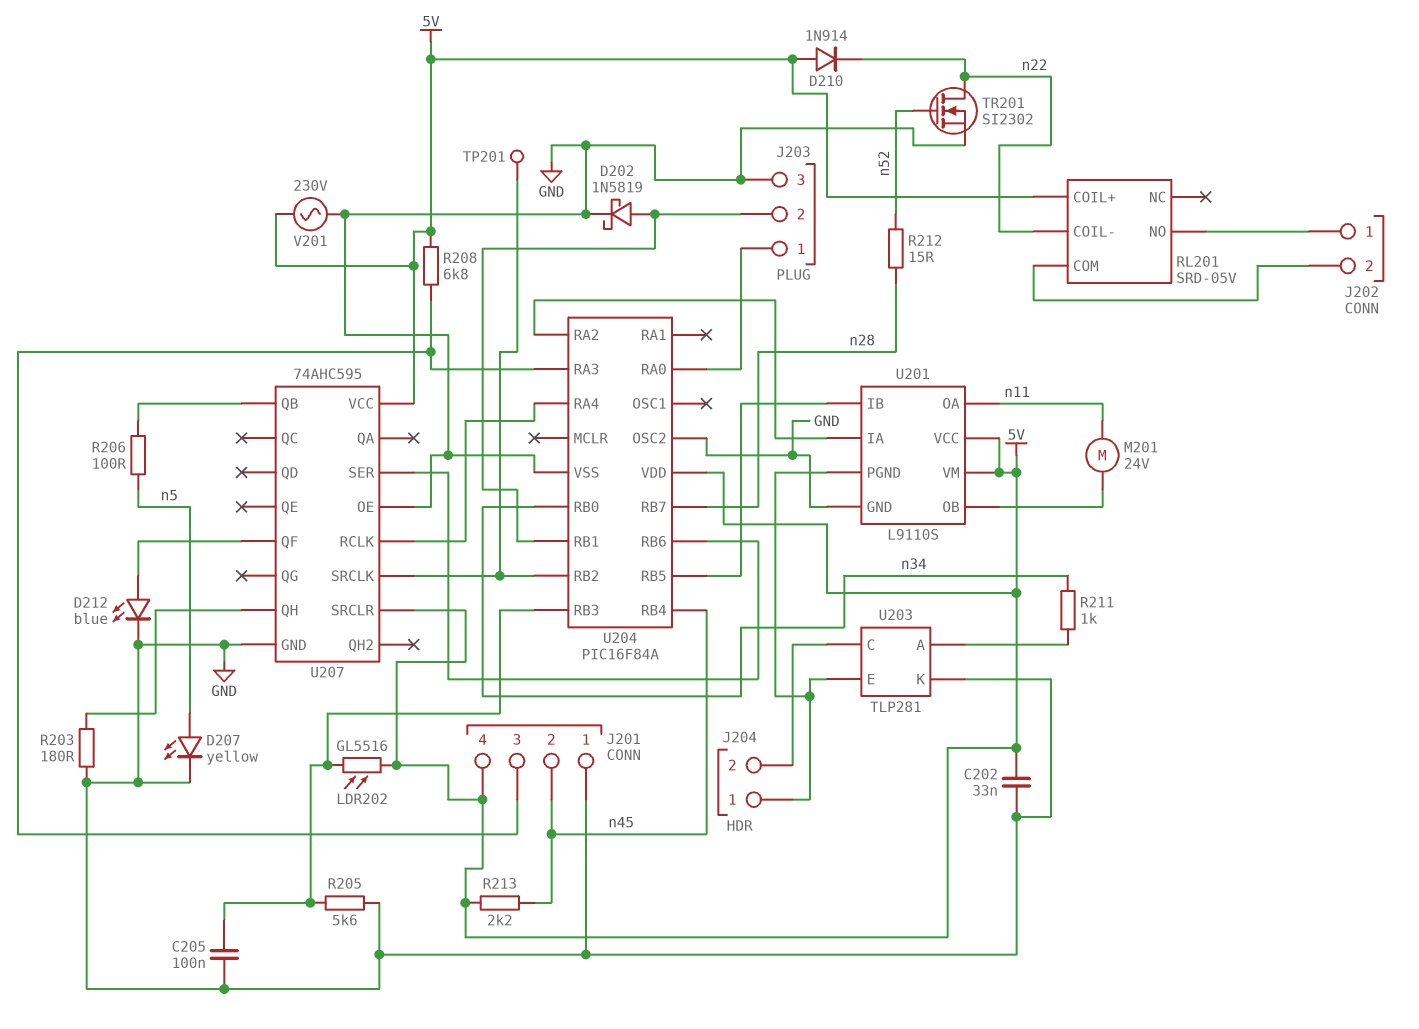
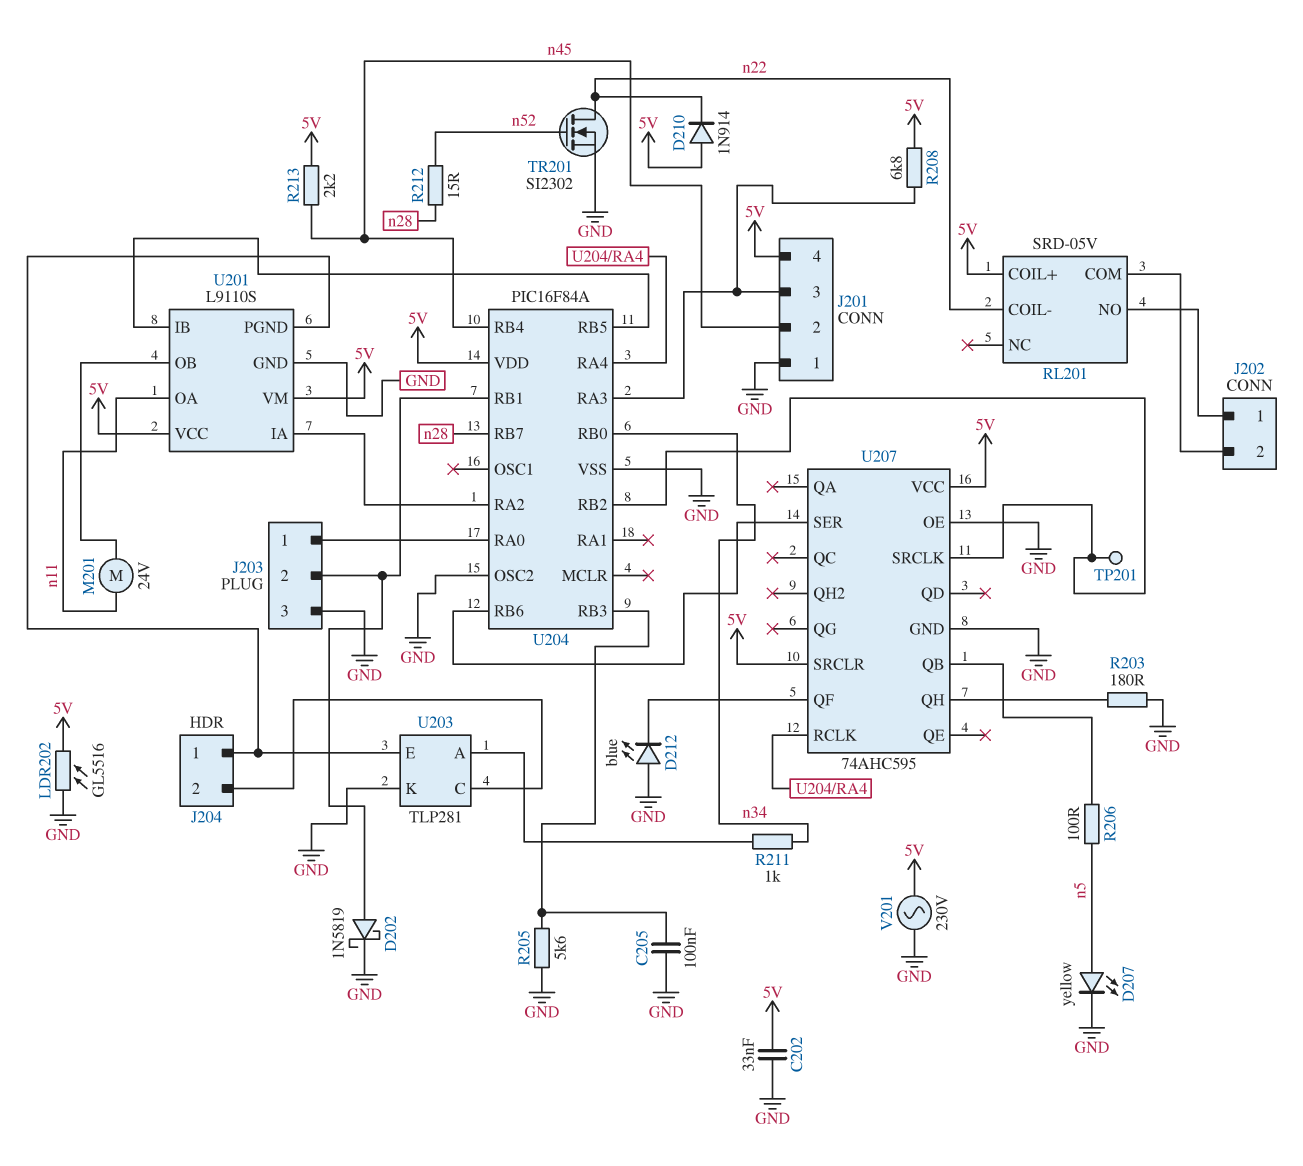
D212: LED blue (A U207/QF, K GND) -> LED blue (A GND, K U207/QF)
LDR202: GL5516 (5V, U204/RB3) -> GL5516 (5V, GND)

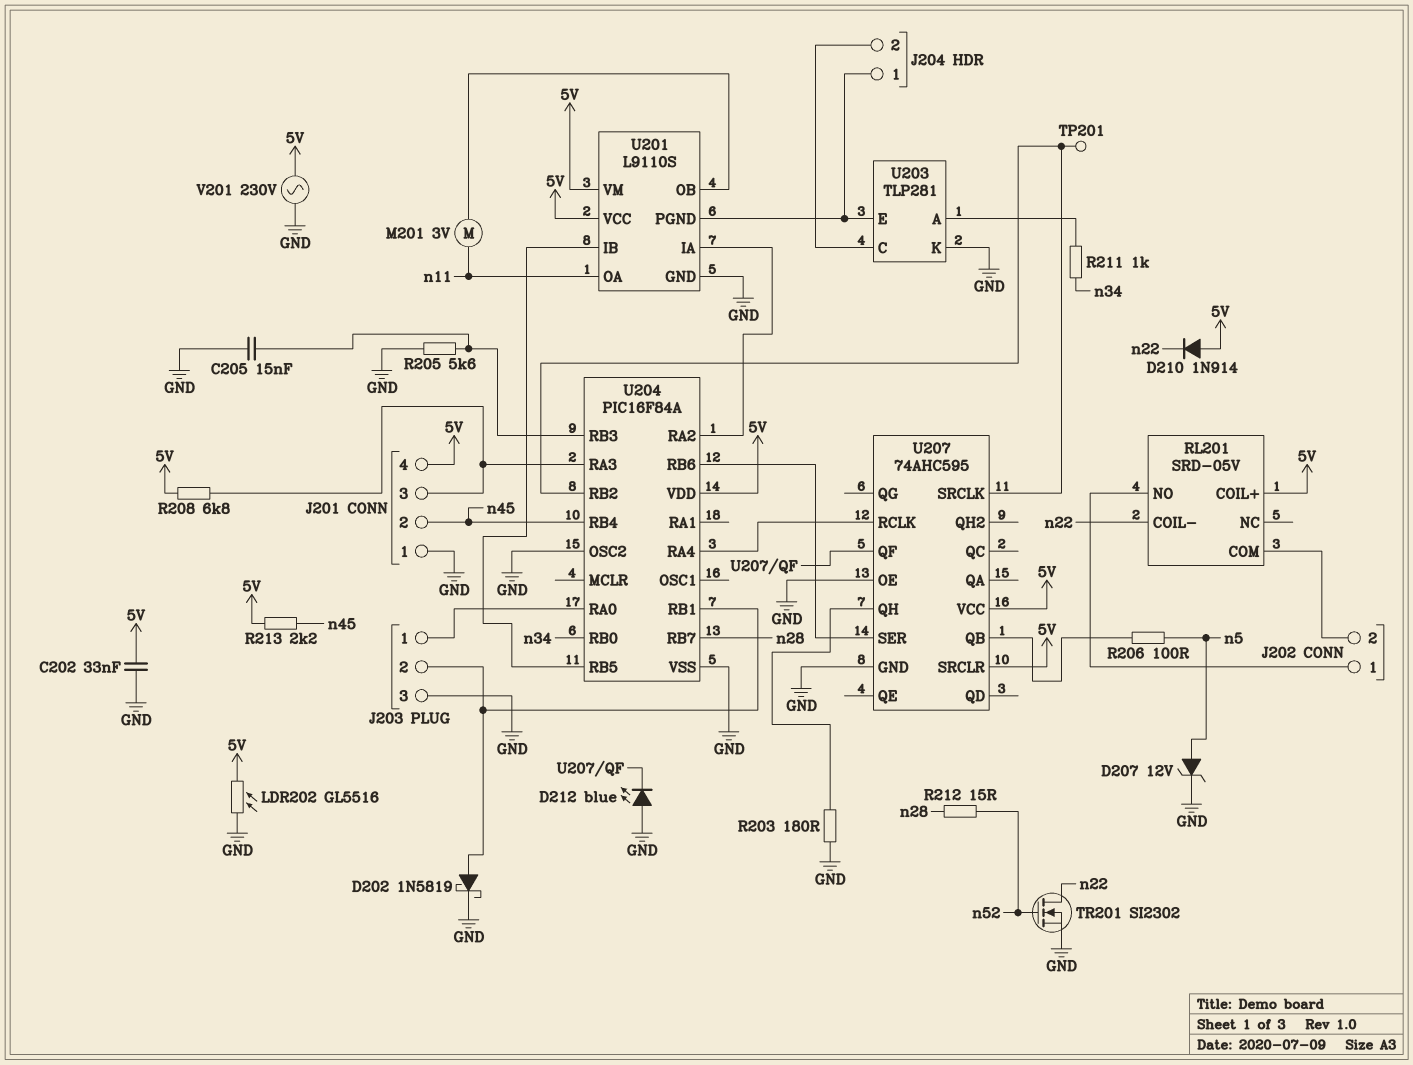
C205: 100nF (GND, U204/RB3) -> 15nF (GND, U204/RB3)
D207: LED yellow (A n5, K GND) -> zener 12V (A n5, K GND)
M201: motor 24V (U201/OB, n11) -> motor 3V (U201/OB, n11)

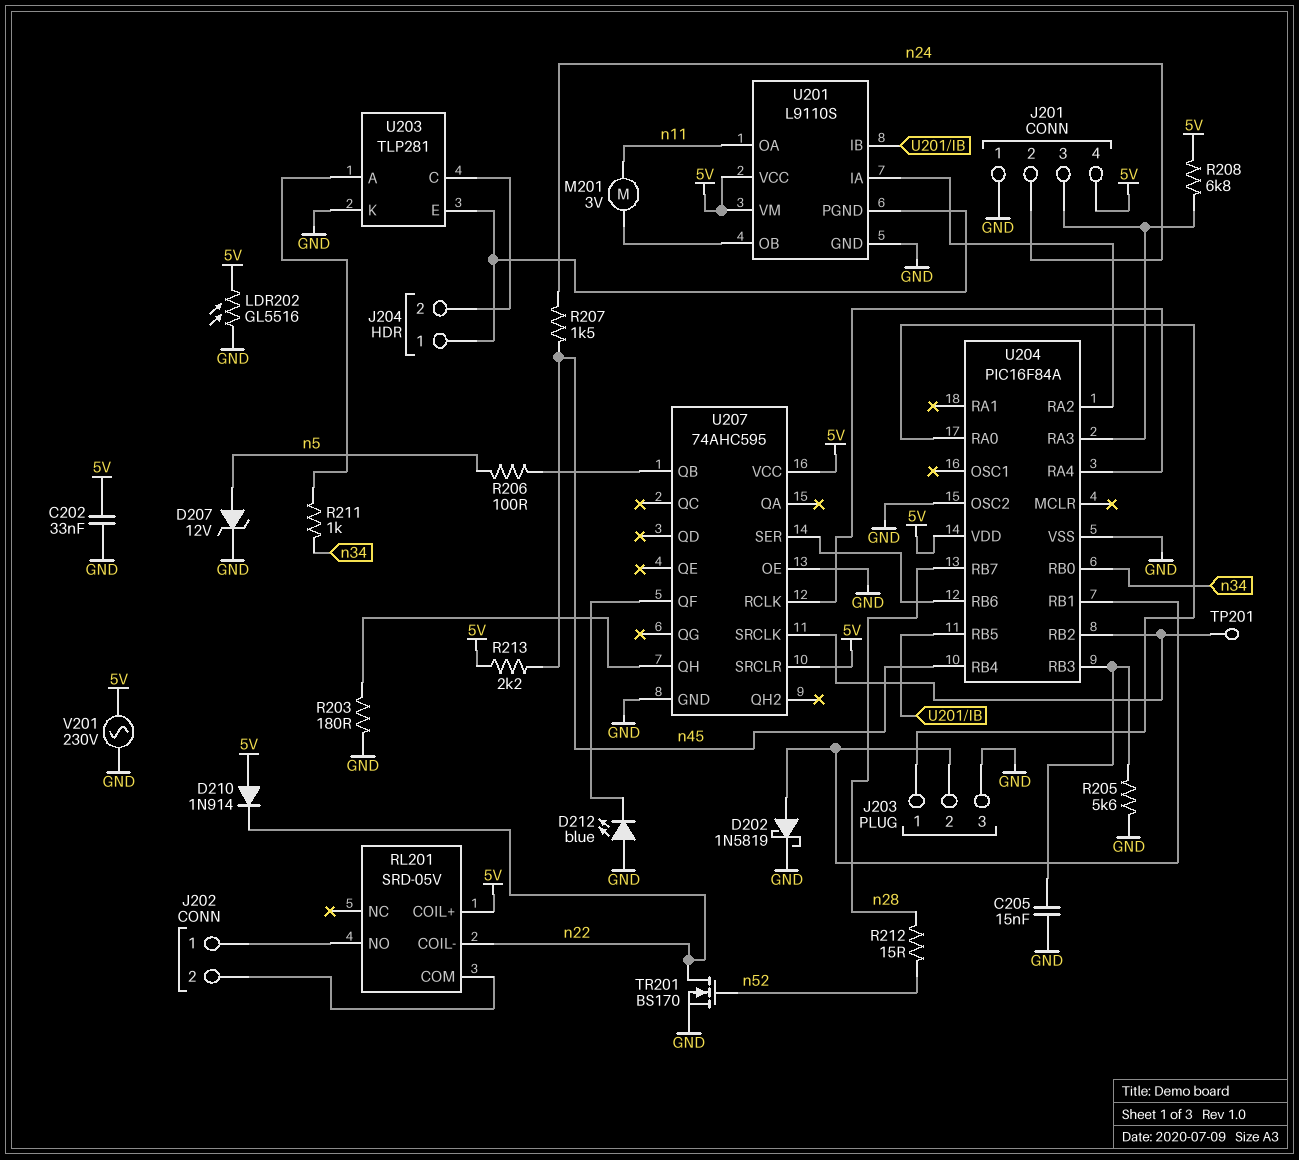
J201 pin 2: n45 -> n24
R207: none -> 1.5k (n24, n45)
TR201: NMOS SI2302 (G n52, D n22, S GND) -> NMOS BS170 (G n52, D n22, S GND)

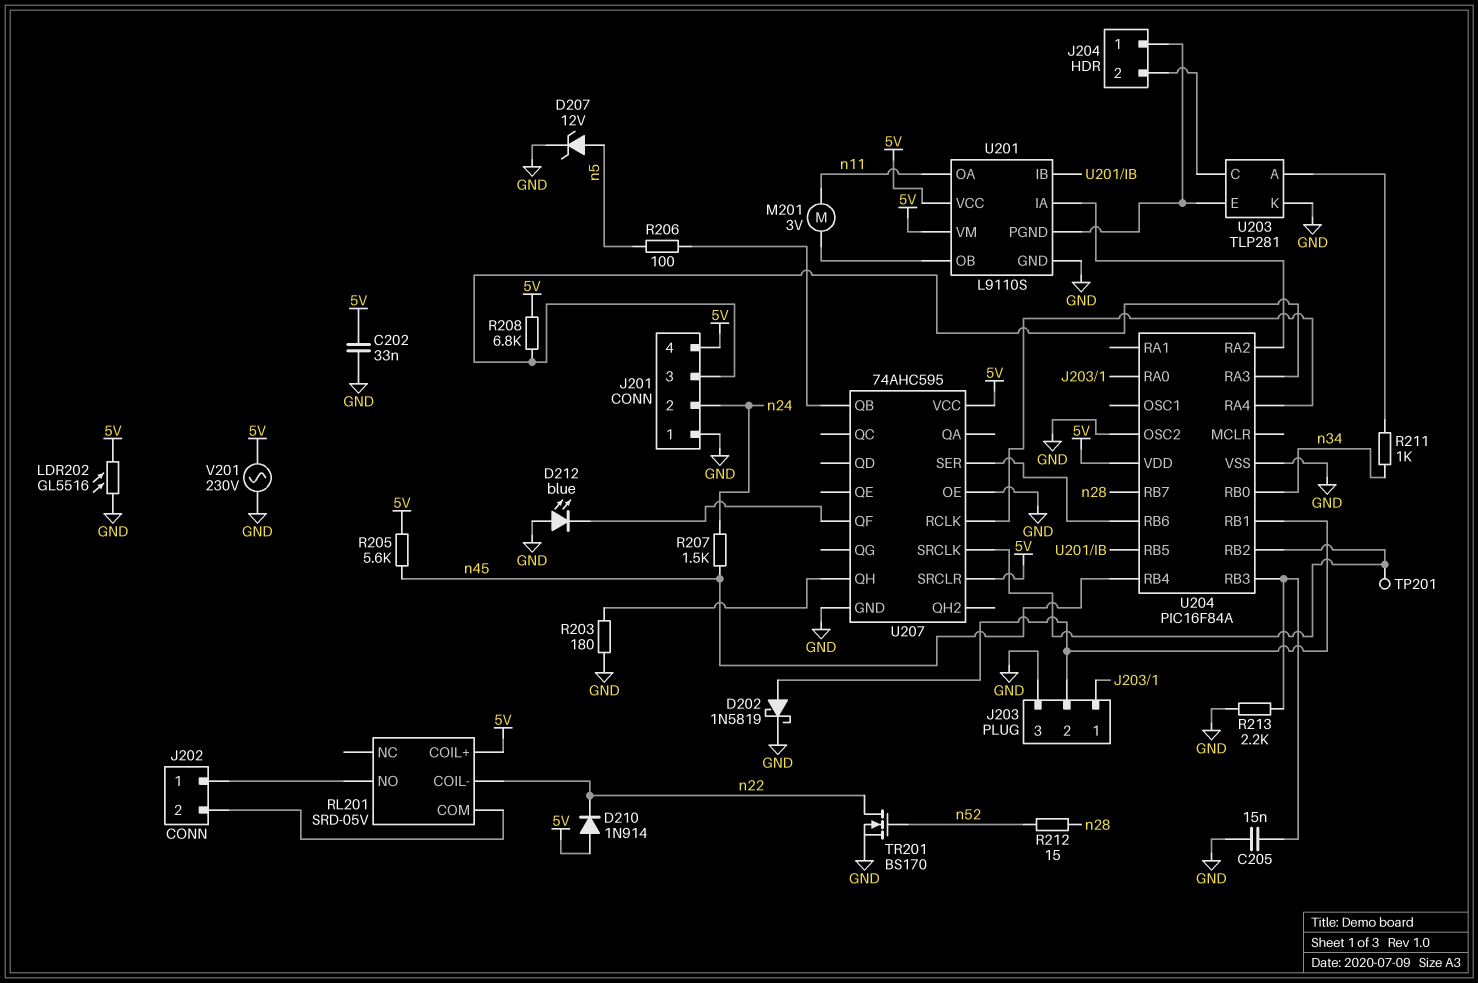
R205: 5.6k (GND, U204/RB3) -> 5.6k (5V, n45)
R213: 2.2k (5V, n45) -> 2.2k (GND, U204/RB3)

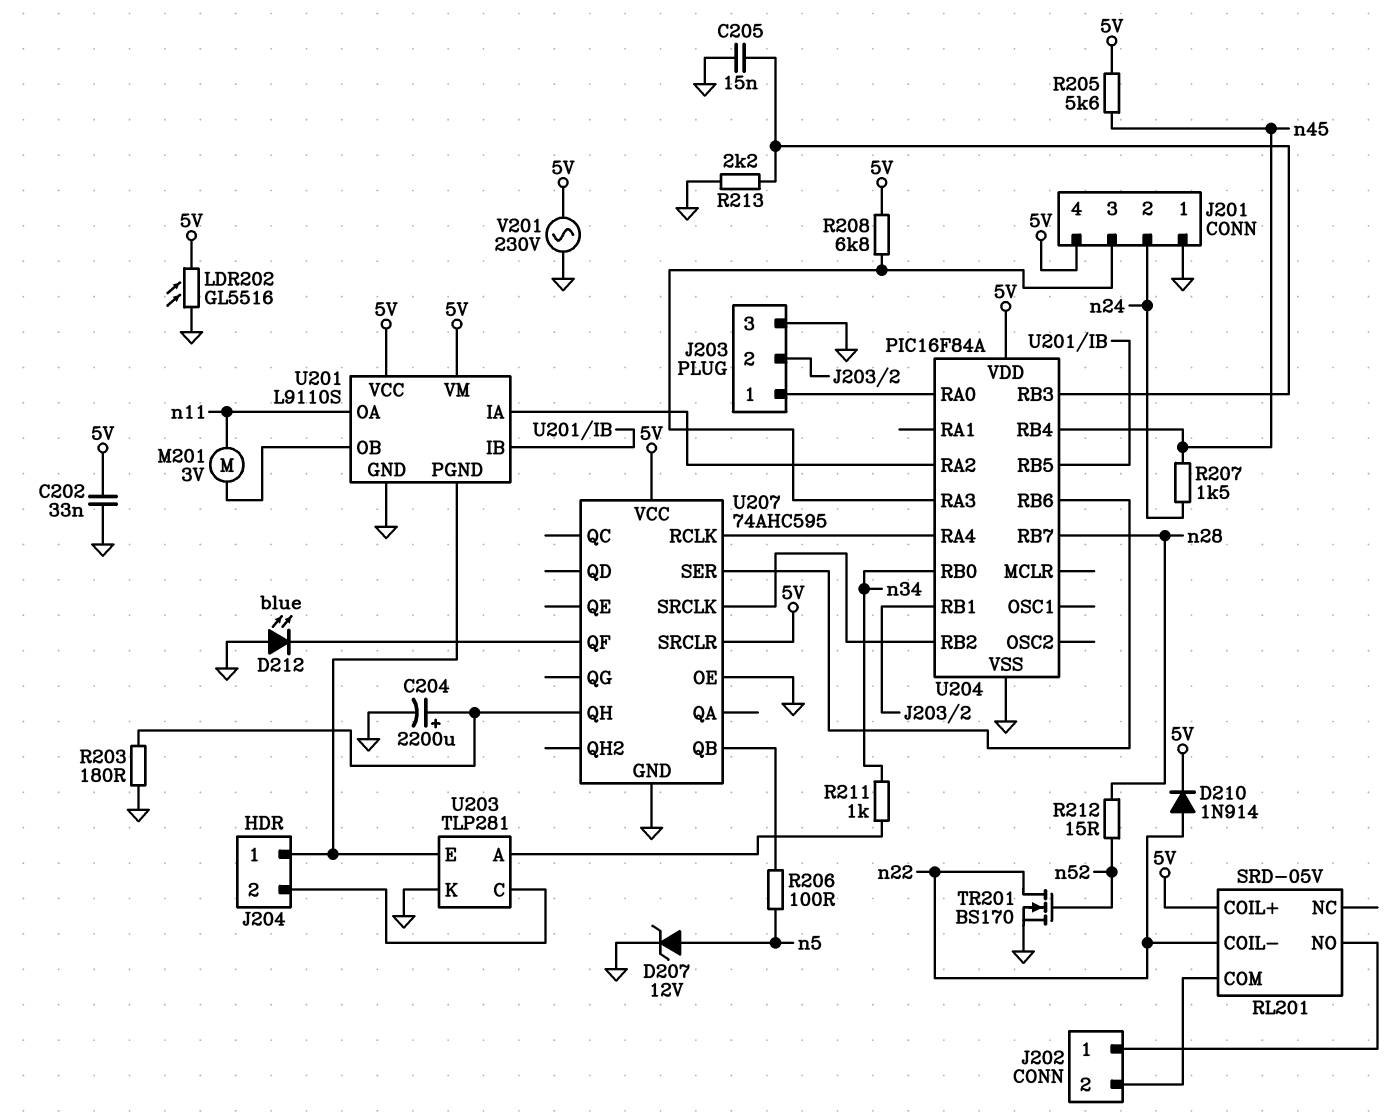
C204: none -> 2200uF (plus U207/QH, minus GND)
D202: schottky 1N5819 (A J203/2, K GND) -> none
D210: diode 1N914 (A 5V, K n22) -> diode 1N914 (A n22, K 5V)
TP201: test point (U204/RB2) -> none
U204 pin OSC2: GND -> none

